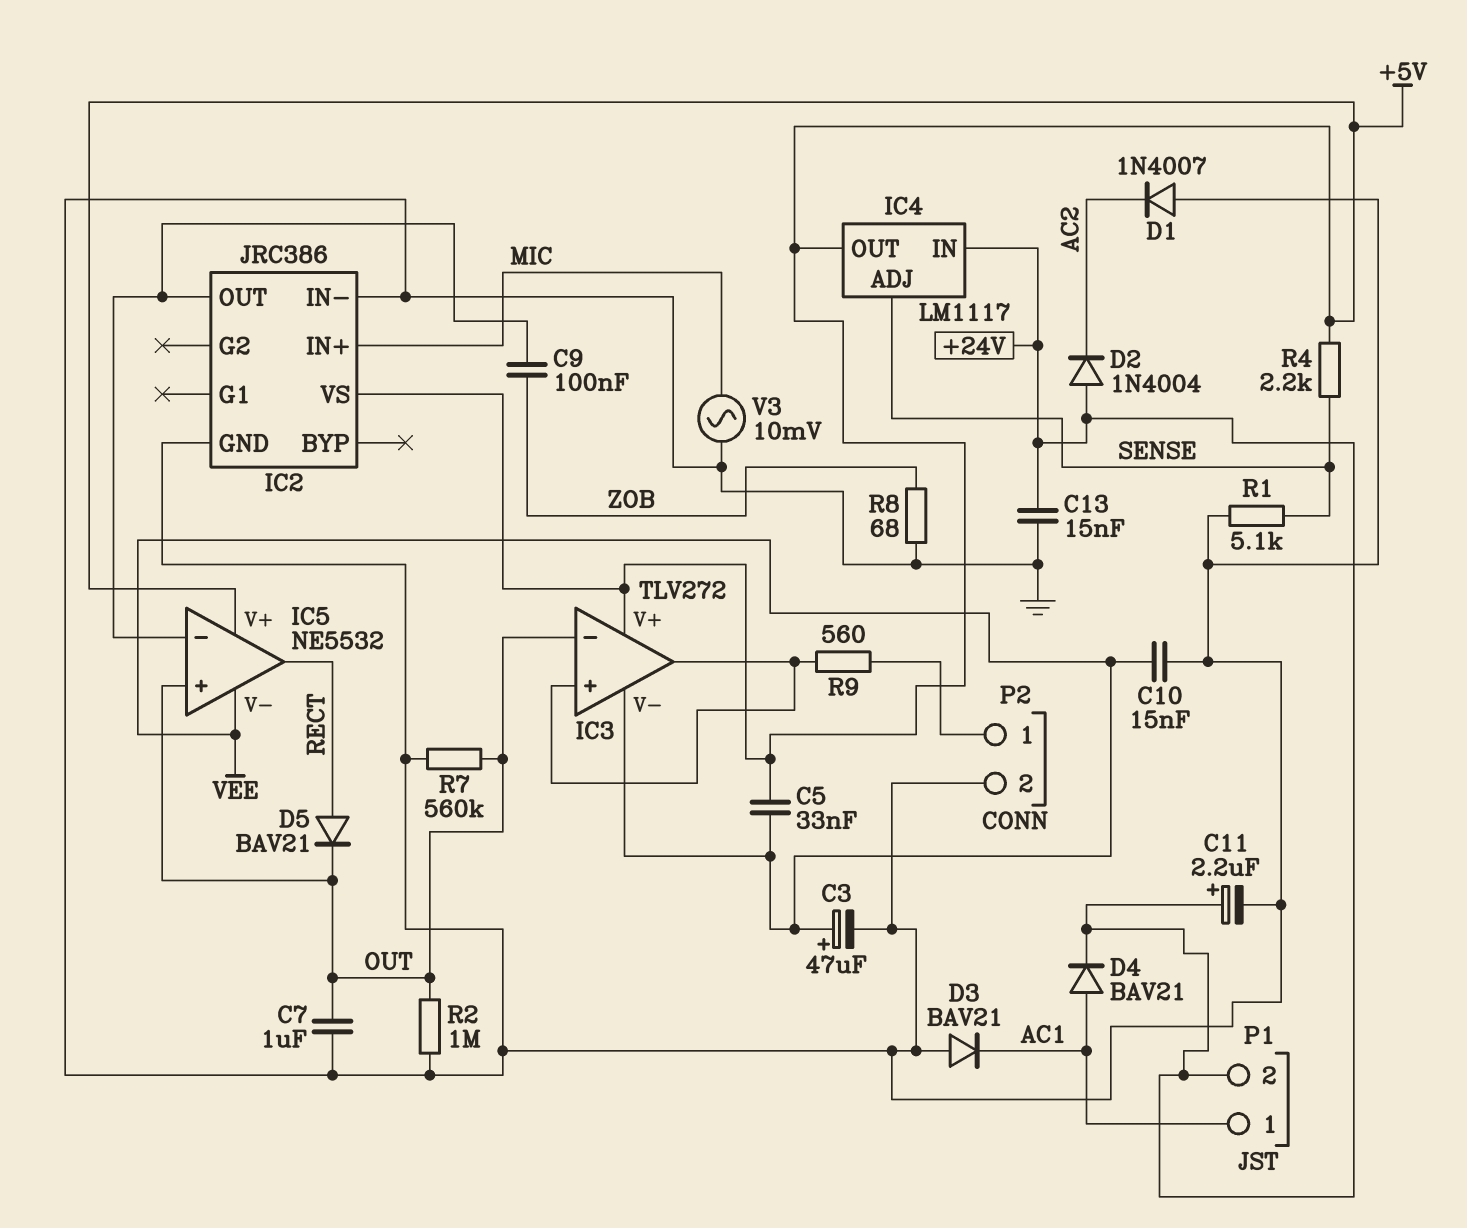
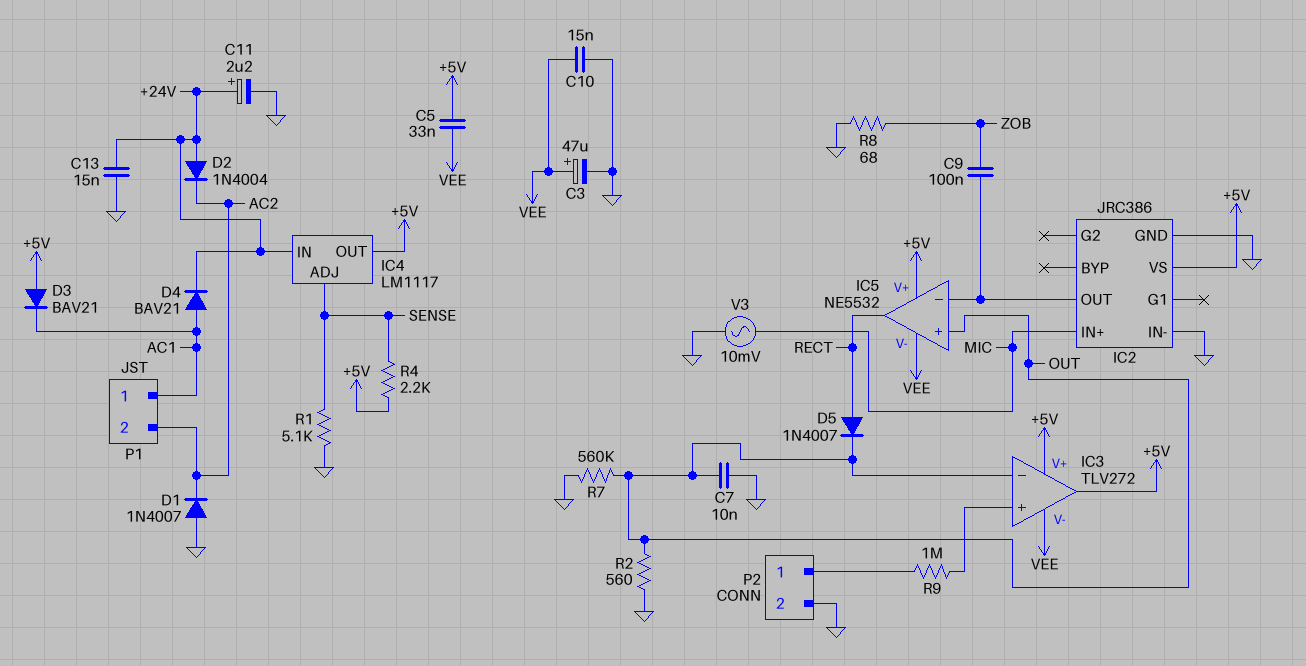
C7: 1uF (GND, OUT) -> 10nF (GND, OUT)
D3: diode BAV21 (A GND, K AC1) -> diode BAV21 (A +5V, K AC1)
D5: diode BAV21 (A RECT, K OUT) -> diode 1N4007 (A RECT, K OUT)
IC3 pin out: IC3/in+ -> +5V
P1 pin 2: +24V -> AC2
R2: 1M (GND, OUT) -> 560 (GND, OUT)
R9: 560 (IC3/in+, P2/1) -> 1M (IC3/in+, P2/1)

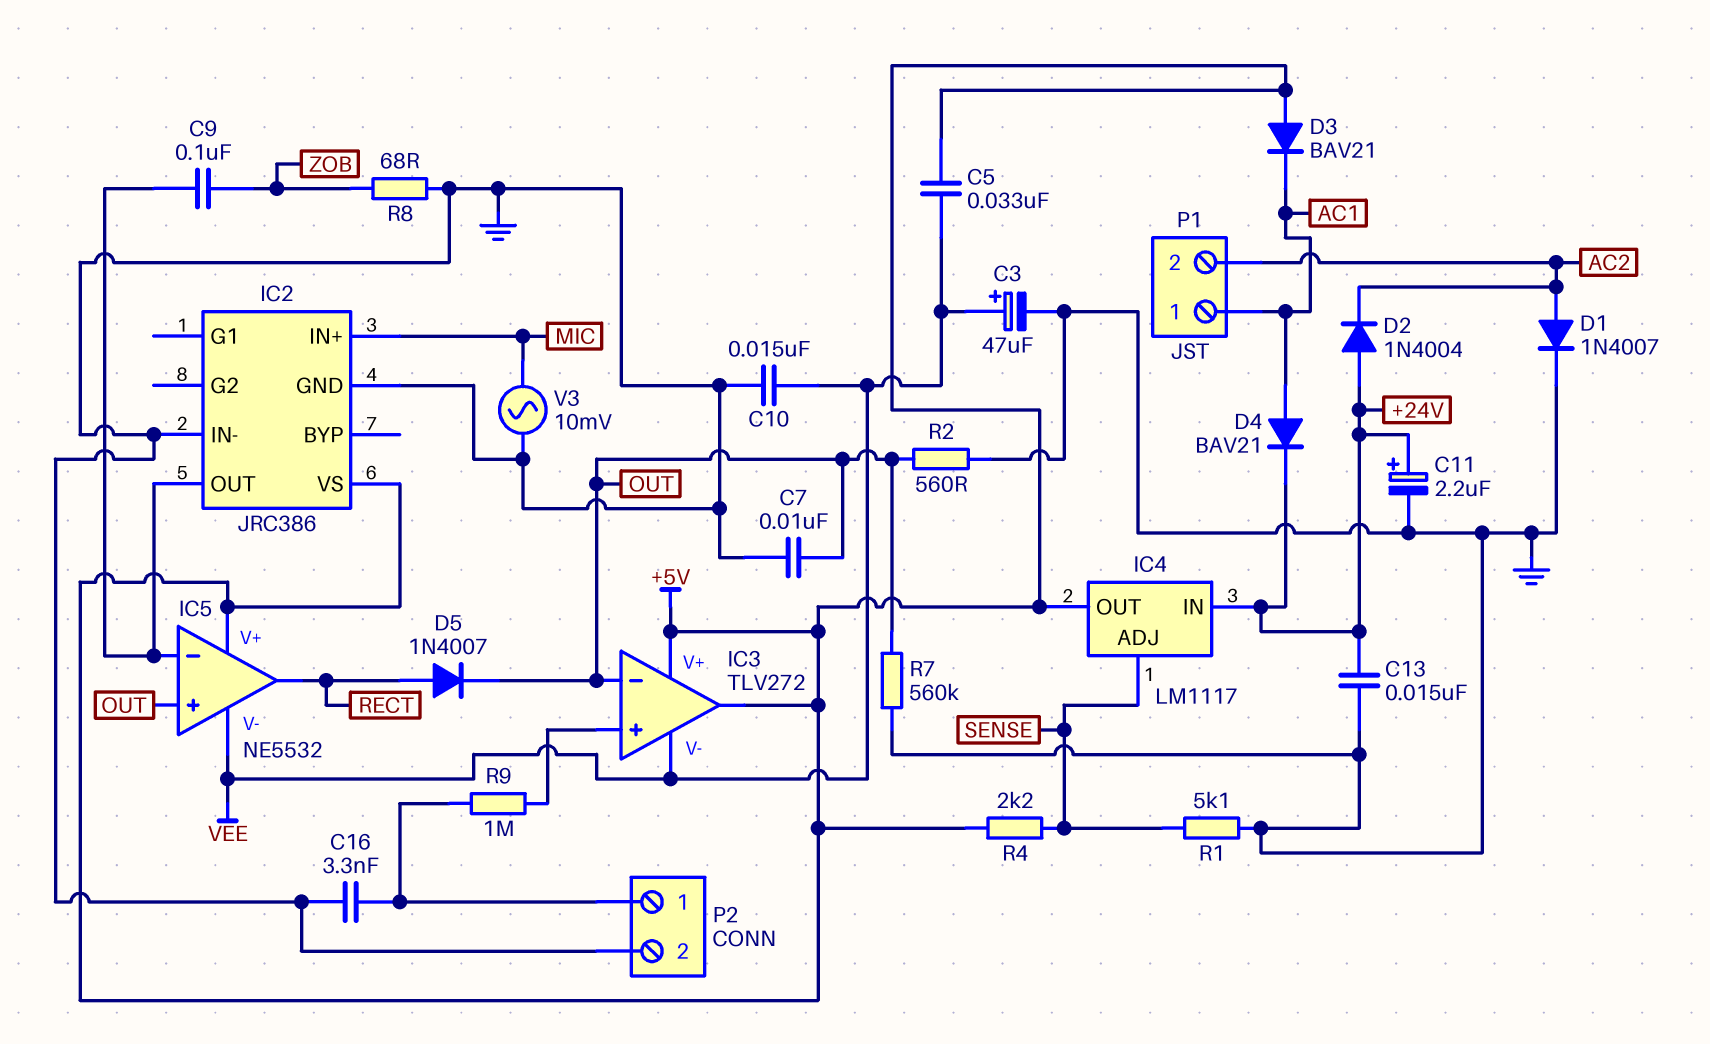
C16: none -> 3.3nF (GND, P2/1)
D1: diode 1N4007 (A GND, K AC2) -> diode 1N4007 (A AC2, K GND)

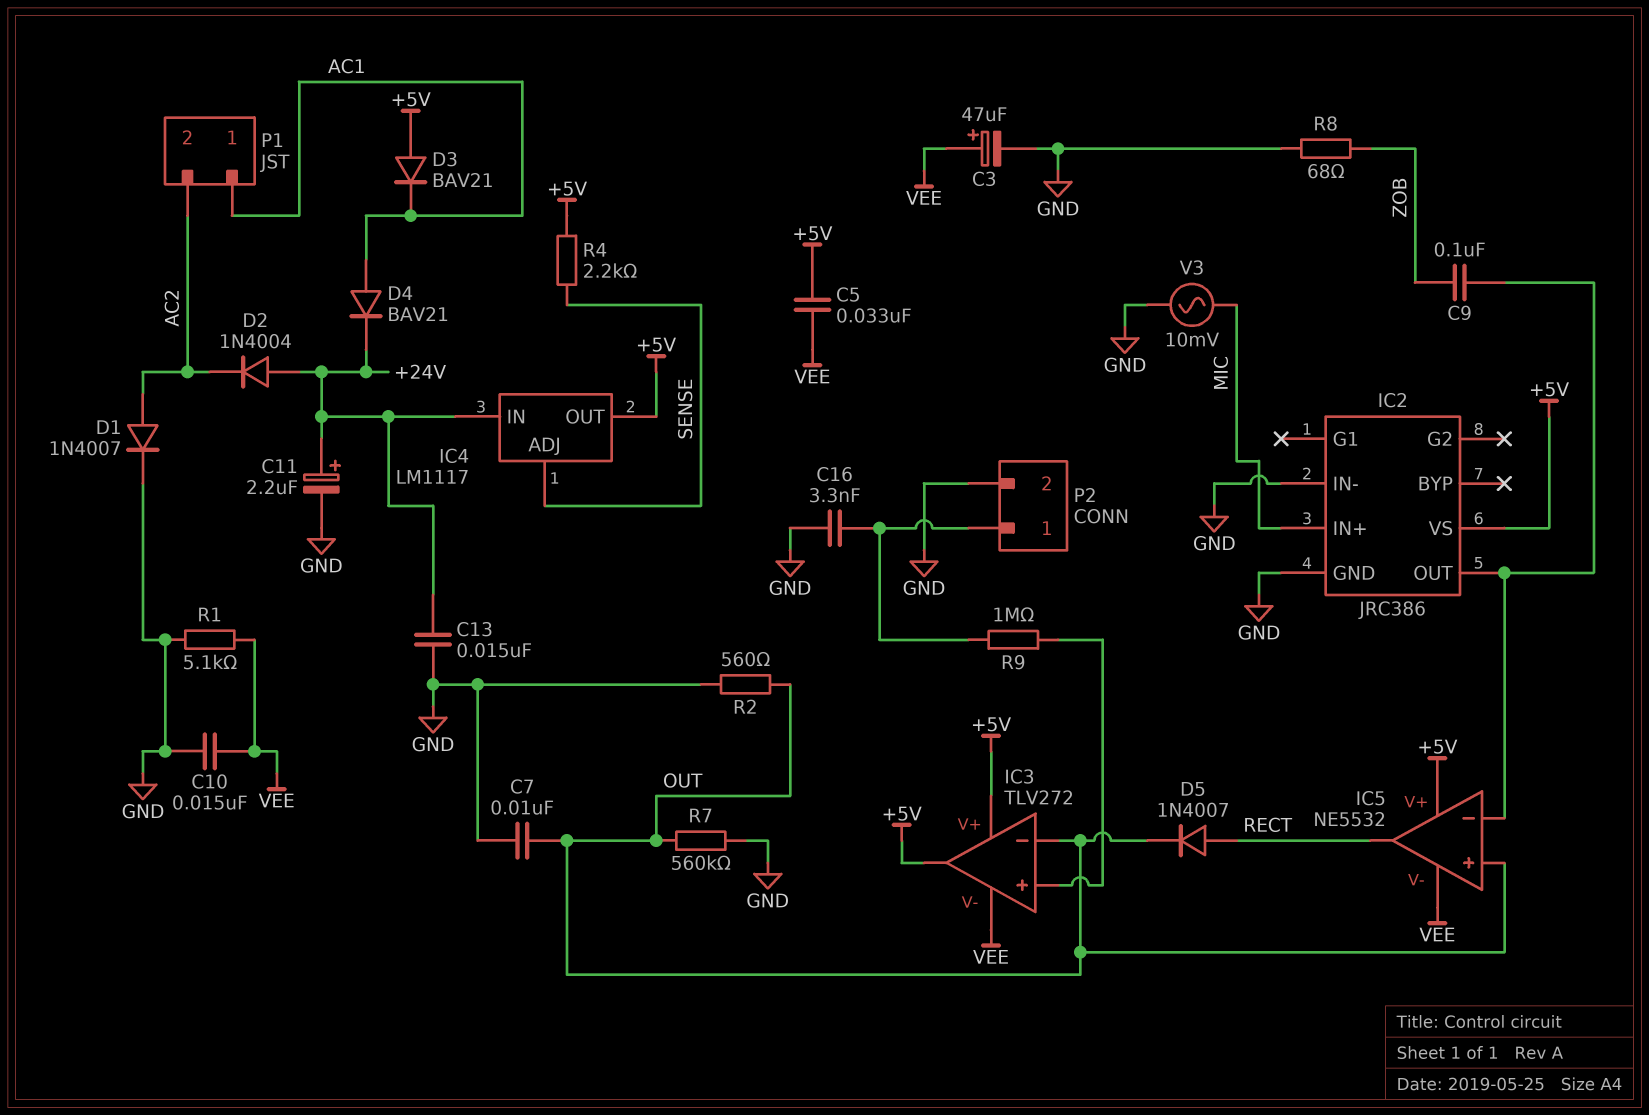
R1: 5.1k (GND, SENSE) -> 5.1k (GND, VEE)

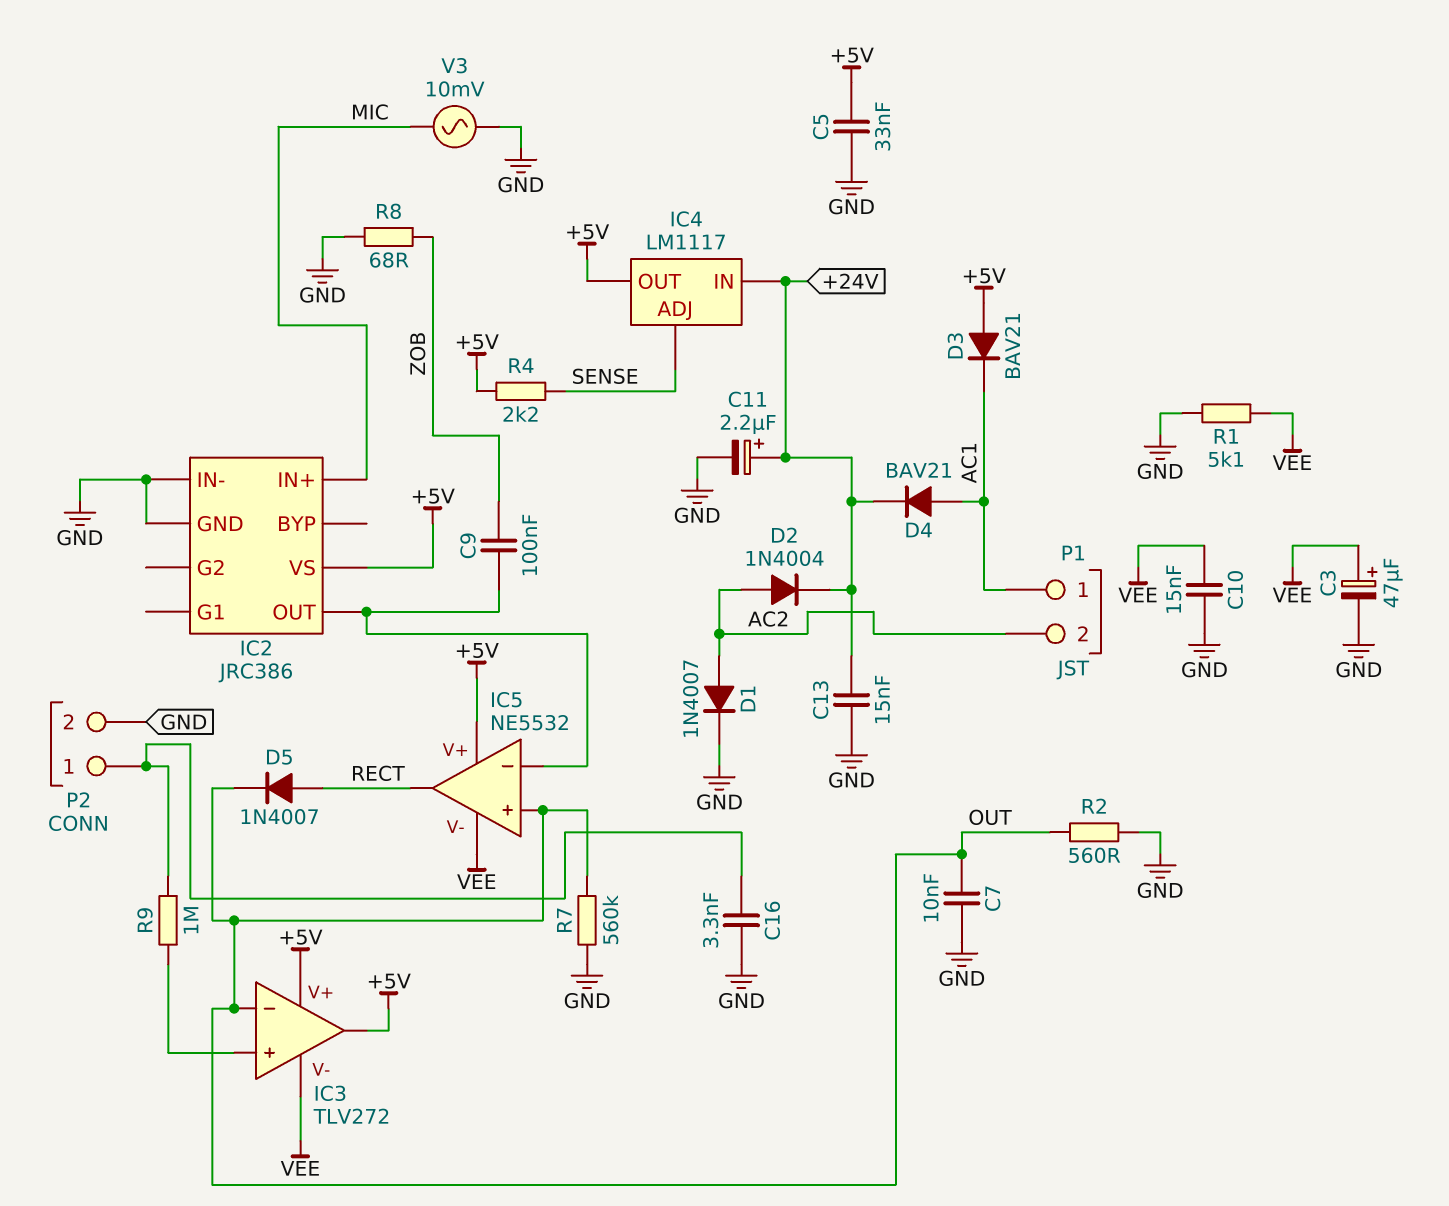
C5: 33nF (+5V, VEE) -> 33nF (+5V, GND)
D2: diode 1N4004 (A +24V, K AC2) -> diode 1N4004 (A AC2, K +24V)

